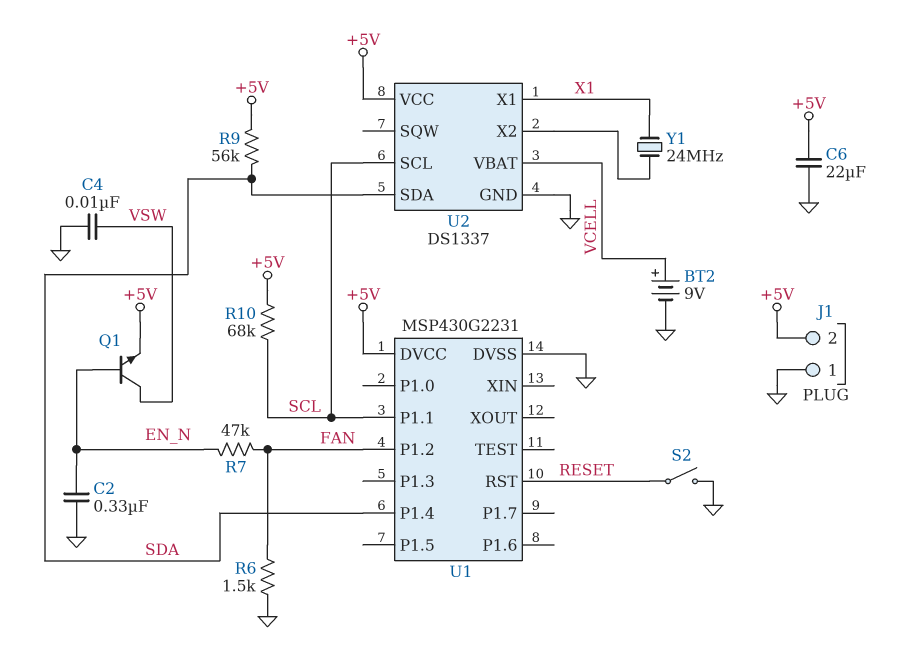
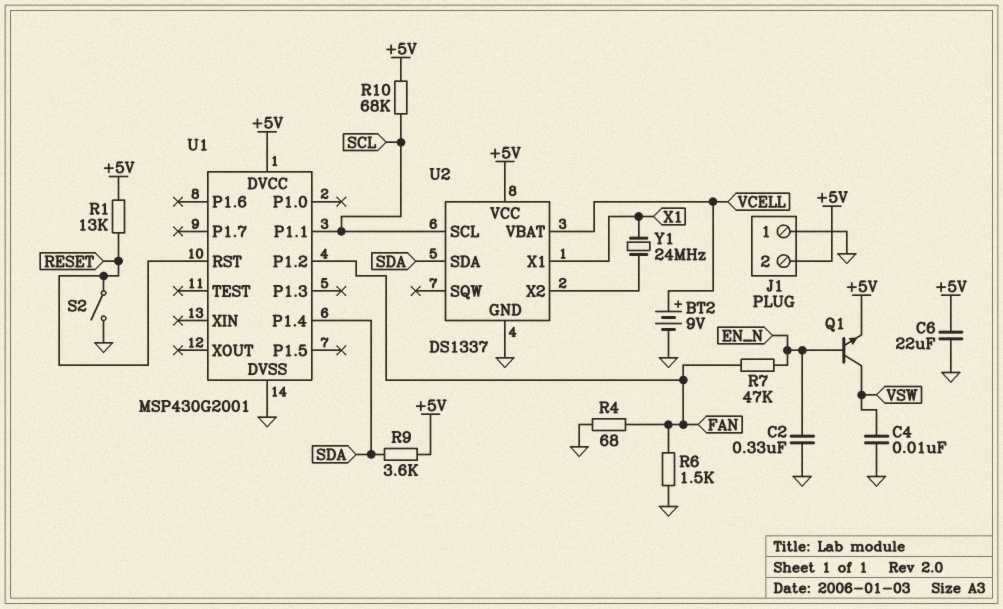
R1: none -> 13k (+5V, RESET)
R4: none -> 68 (FAN, GND)
R9: 56k (+5V, SDA) -> 3.6k (+5V, SDA)
U1: MSP430G2231 -> MSP430G2001

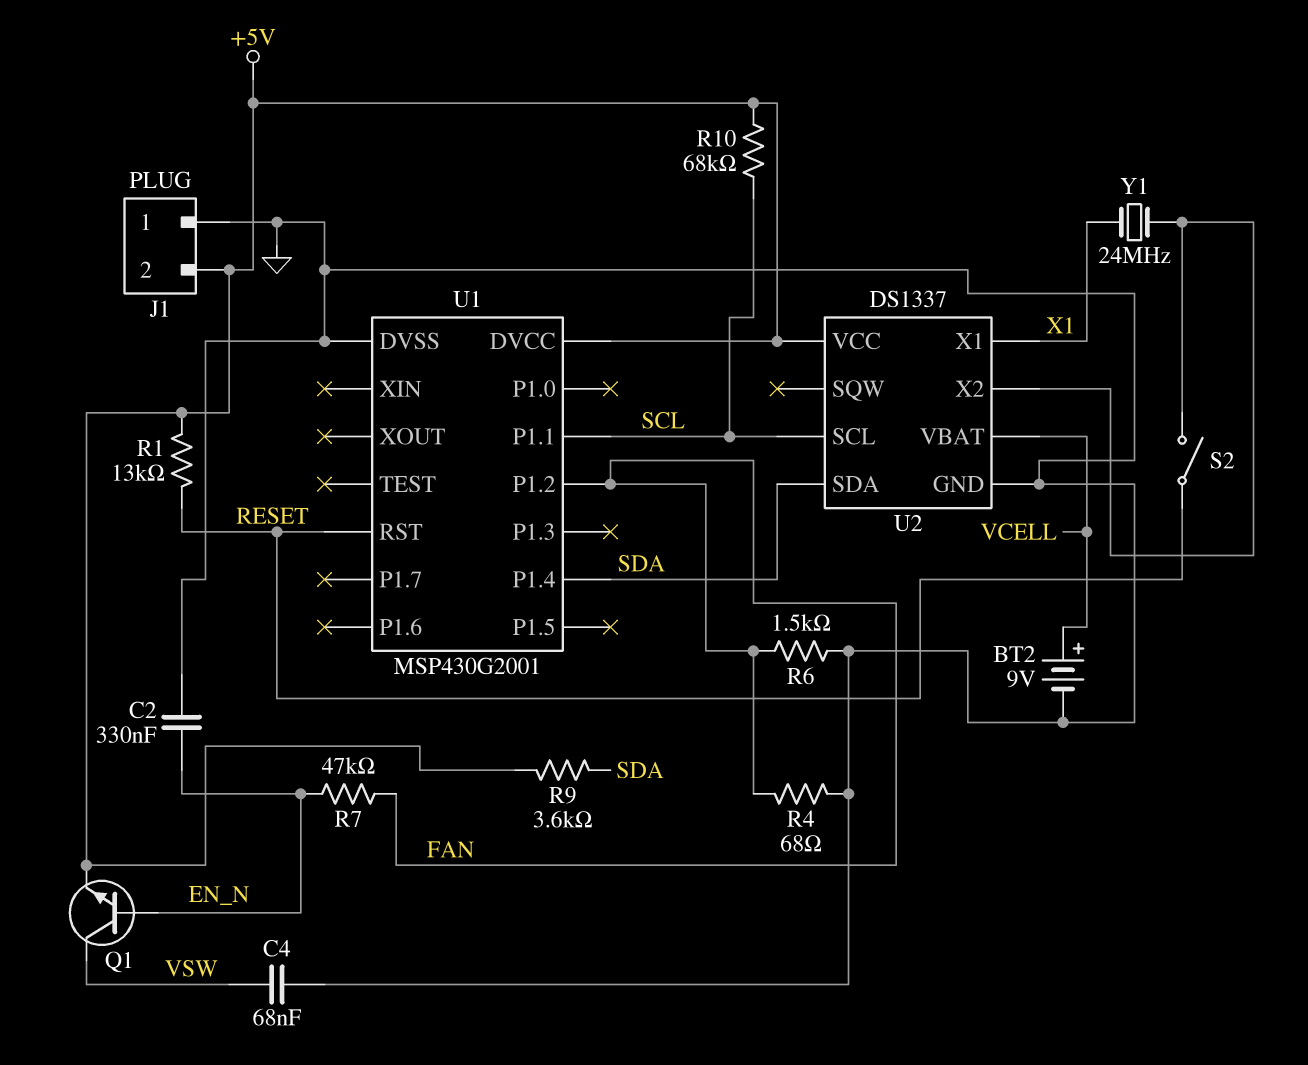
C4: 10nF (GND, VSW) -> 68nF (GND, VSW)
C6: 22uF (+5V, GND) -> none
S2: switch (GND, RESET) -> switch (RESET, U2/X2)

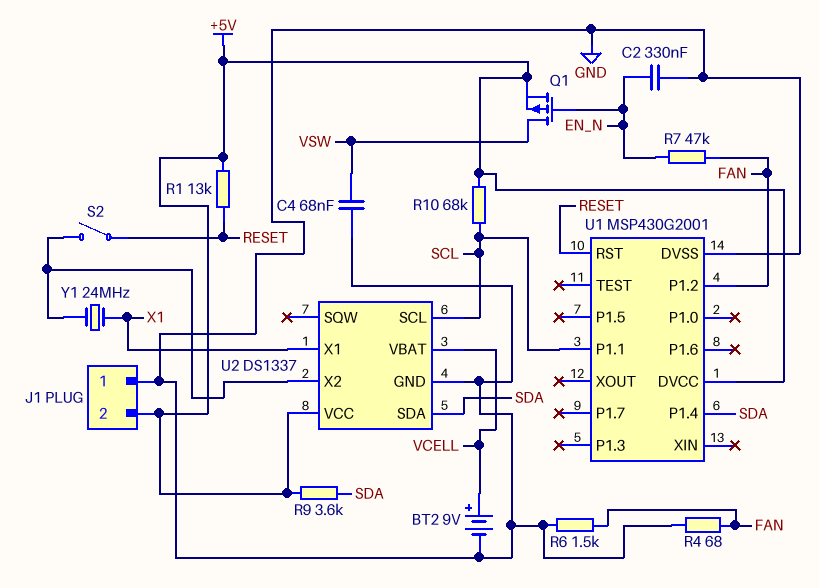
Q1: NPN (B EN_N, C VSW, E +5V) -> PMOS (G EN_N, D VSW, S +5V)

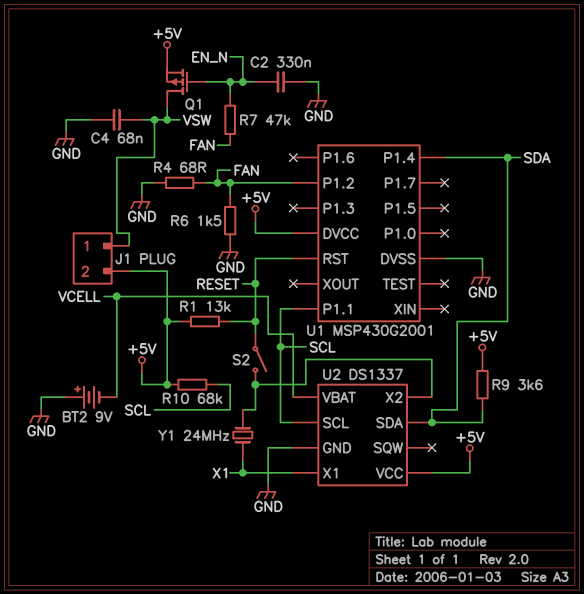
BT2: 9V (plus VCELL, minus GND) -> 9V (plus GND, minus VCELL)
J1 pin 1: GND -> VSW

